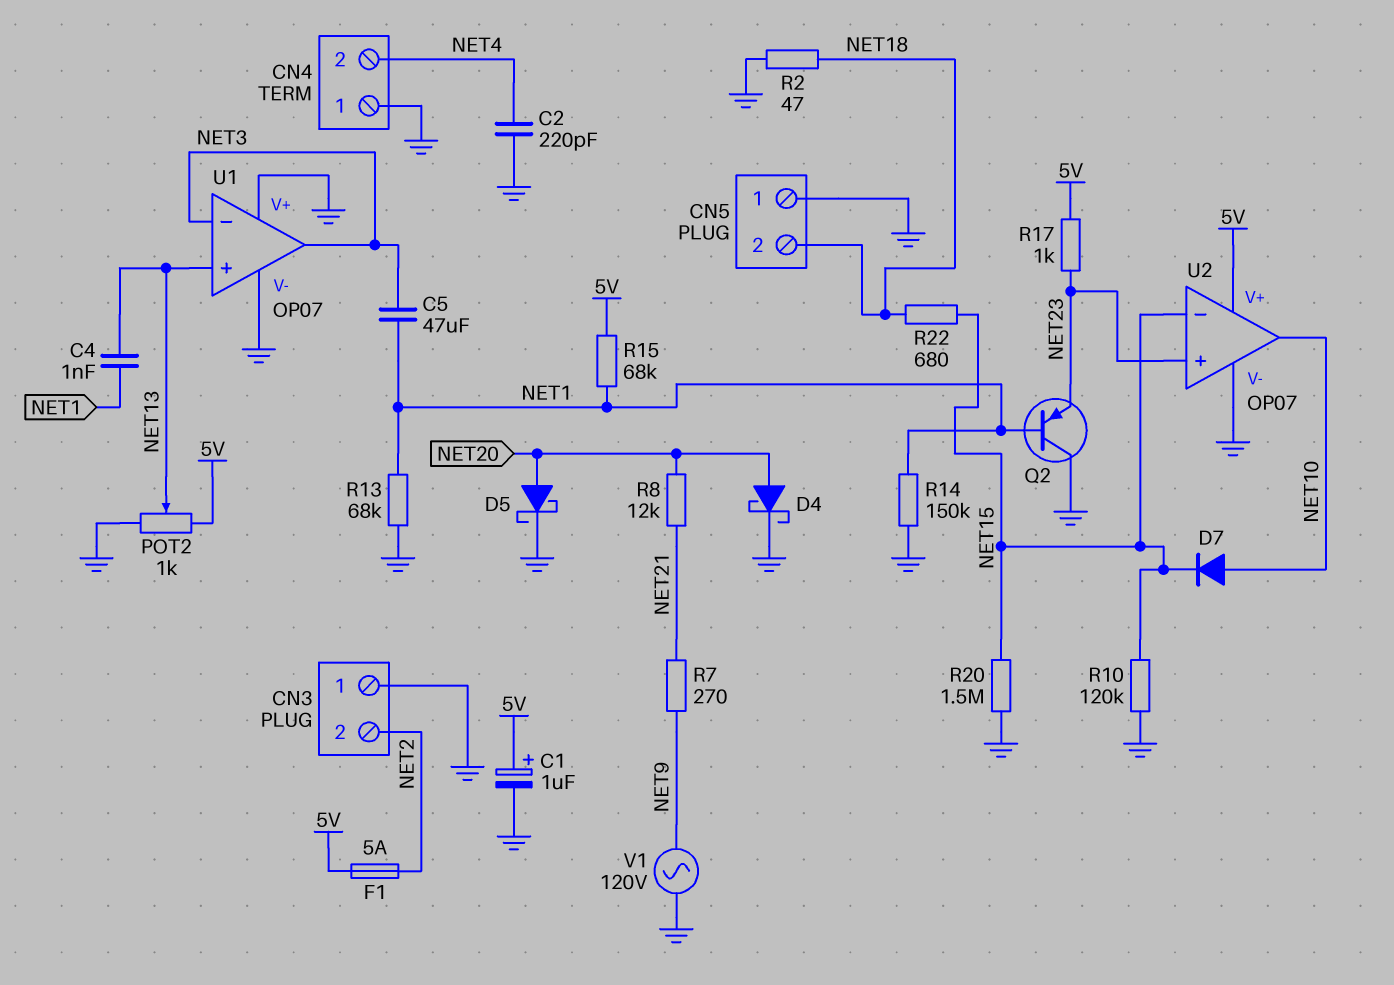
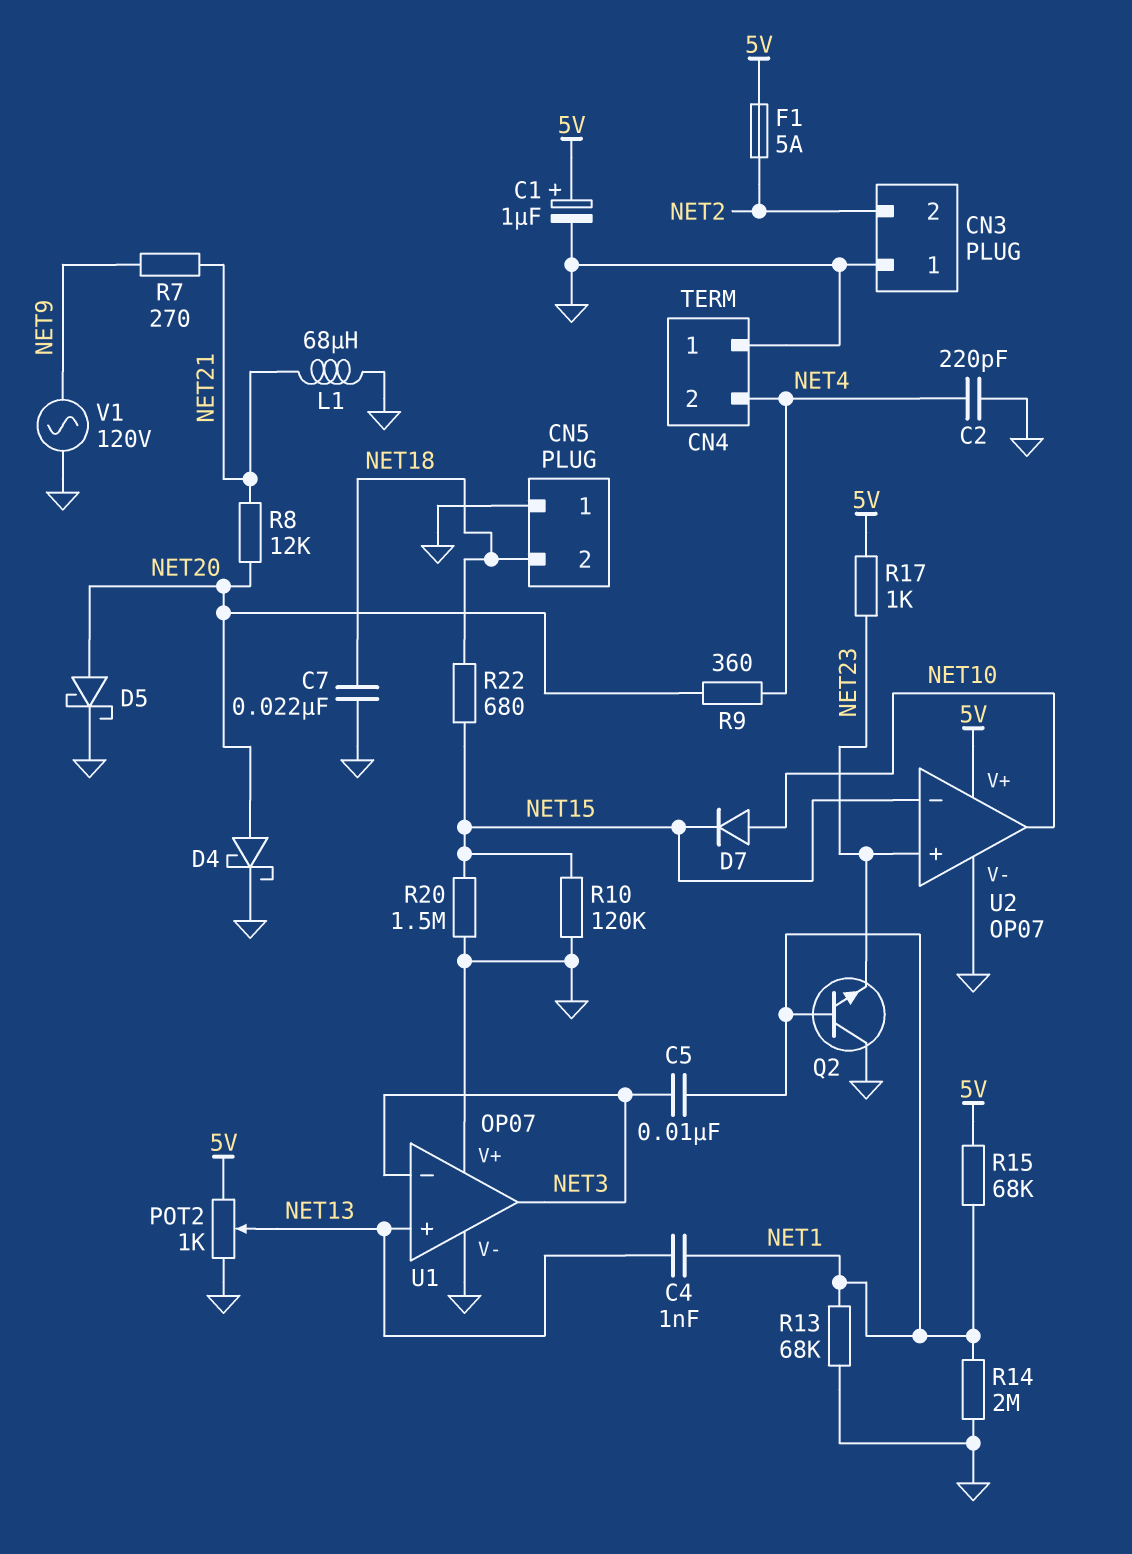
C5: 47uF (NET1, NET3) -> 10nF (NET1, NET3)
C7: none -> 22nF (GND, NET18)
L1: none -> 68uH (GND, NET21)
Q2: PNP (B NET1, C GND, E NET23) -> NPN (B NET1, C GND, E NET23)
R2: 47 (GND, NET18) -> none
R9: none -> 360 (NET4, NET20)
R14: 150k (GND, NET1) -> 2M (GND, NET1)

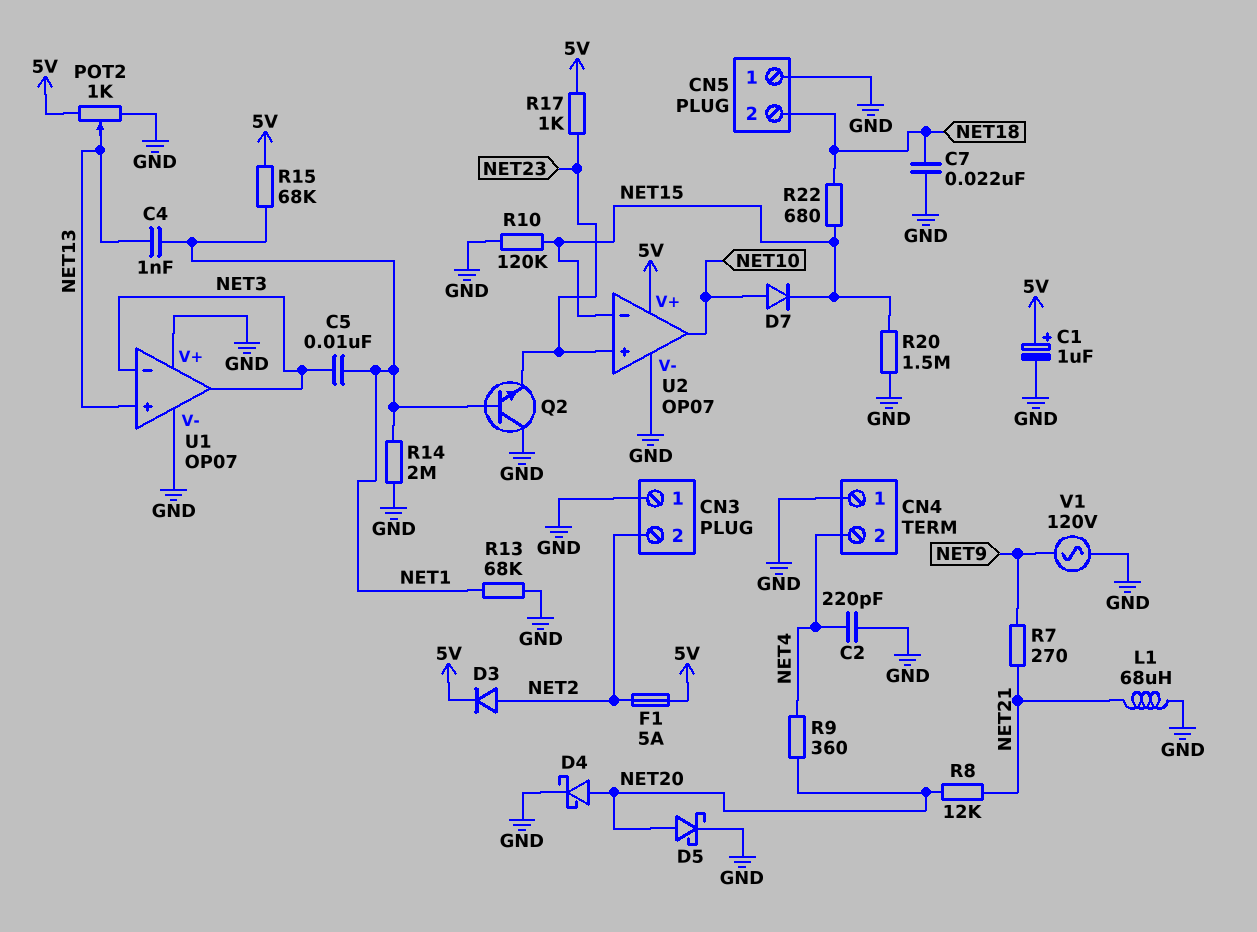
D3: none -> diode (A NET2, K 5V)

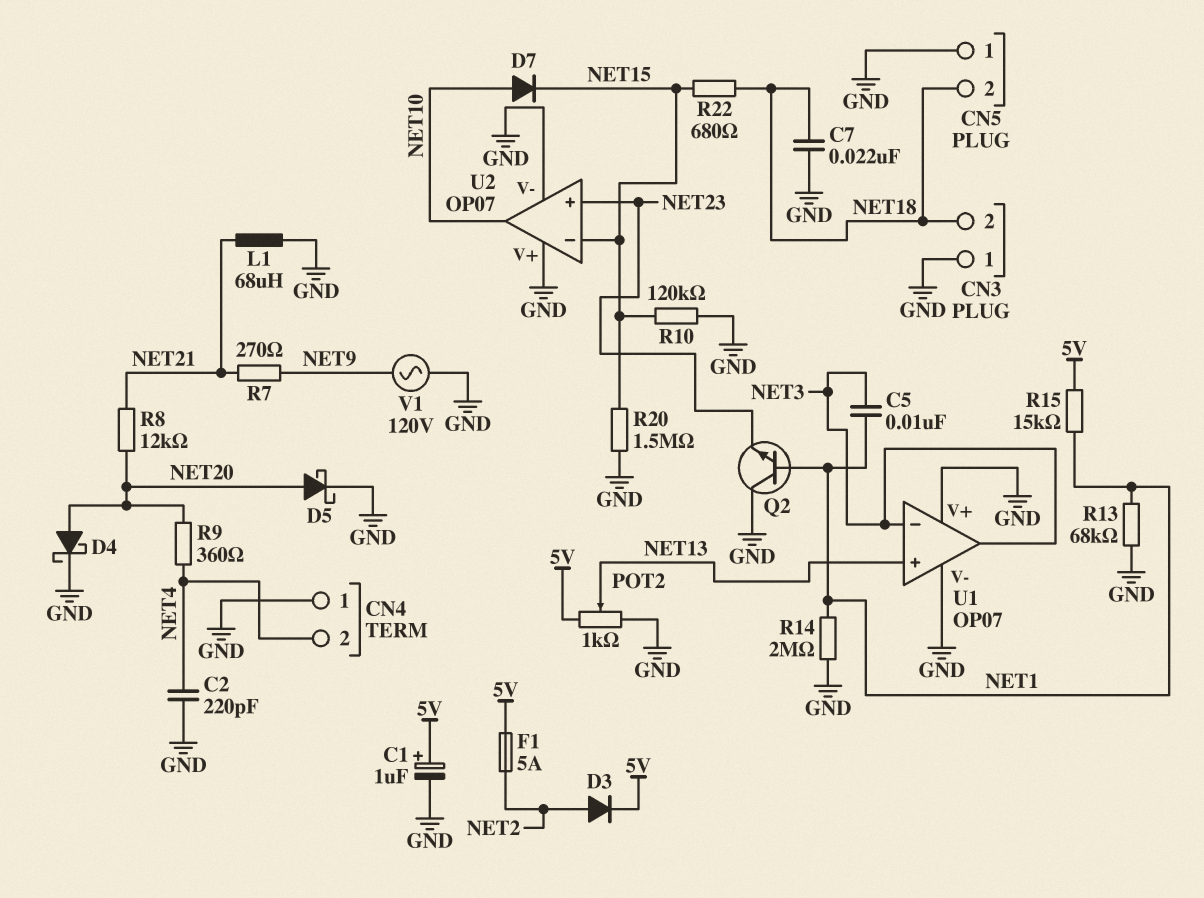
C4: 1nF (NET1, NET13) -> none
CN3 pin 2: NET2 -> NET18
R15: 68k (5V, NET1) -> 15k (5V, NET1)
R17: 1k (5V, NET23) -> none
U2 pin V+: 5V -> GND

